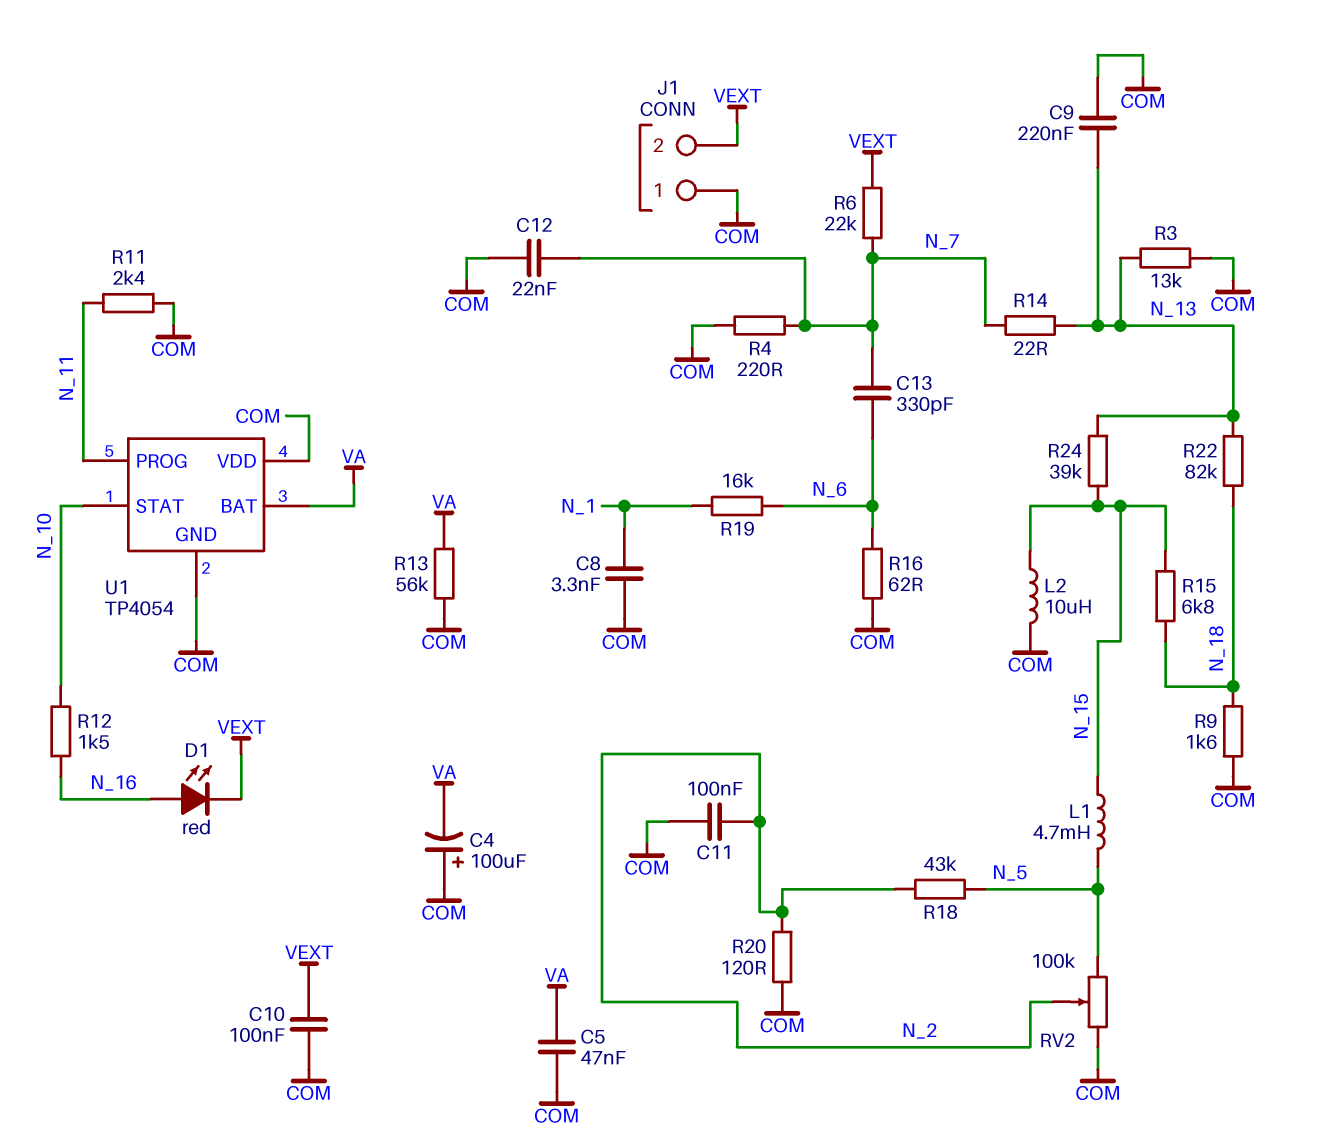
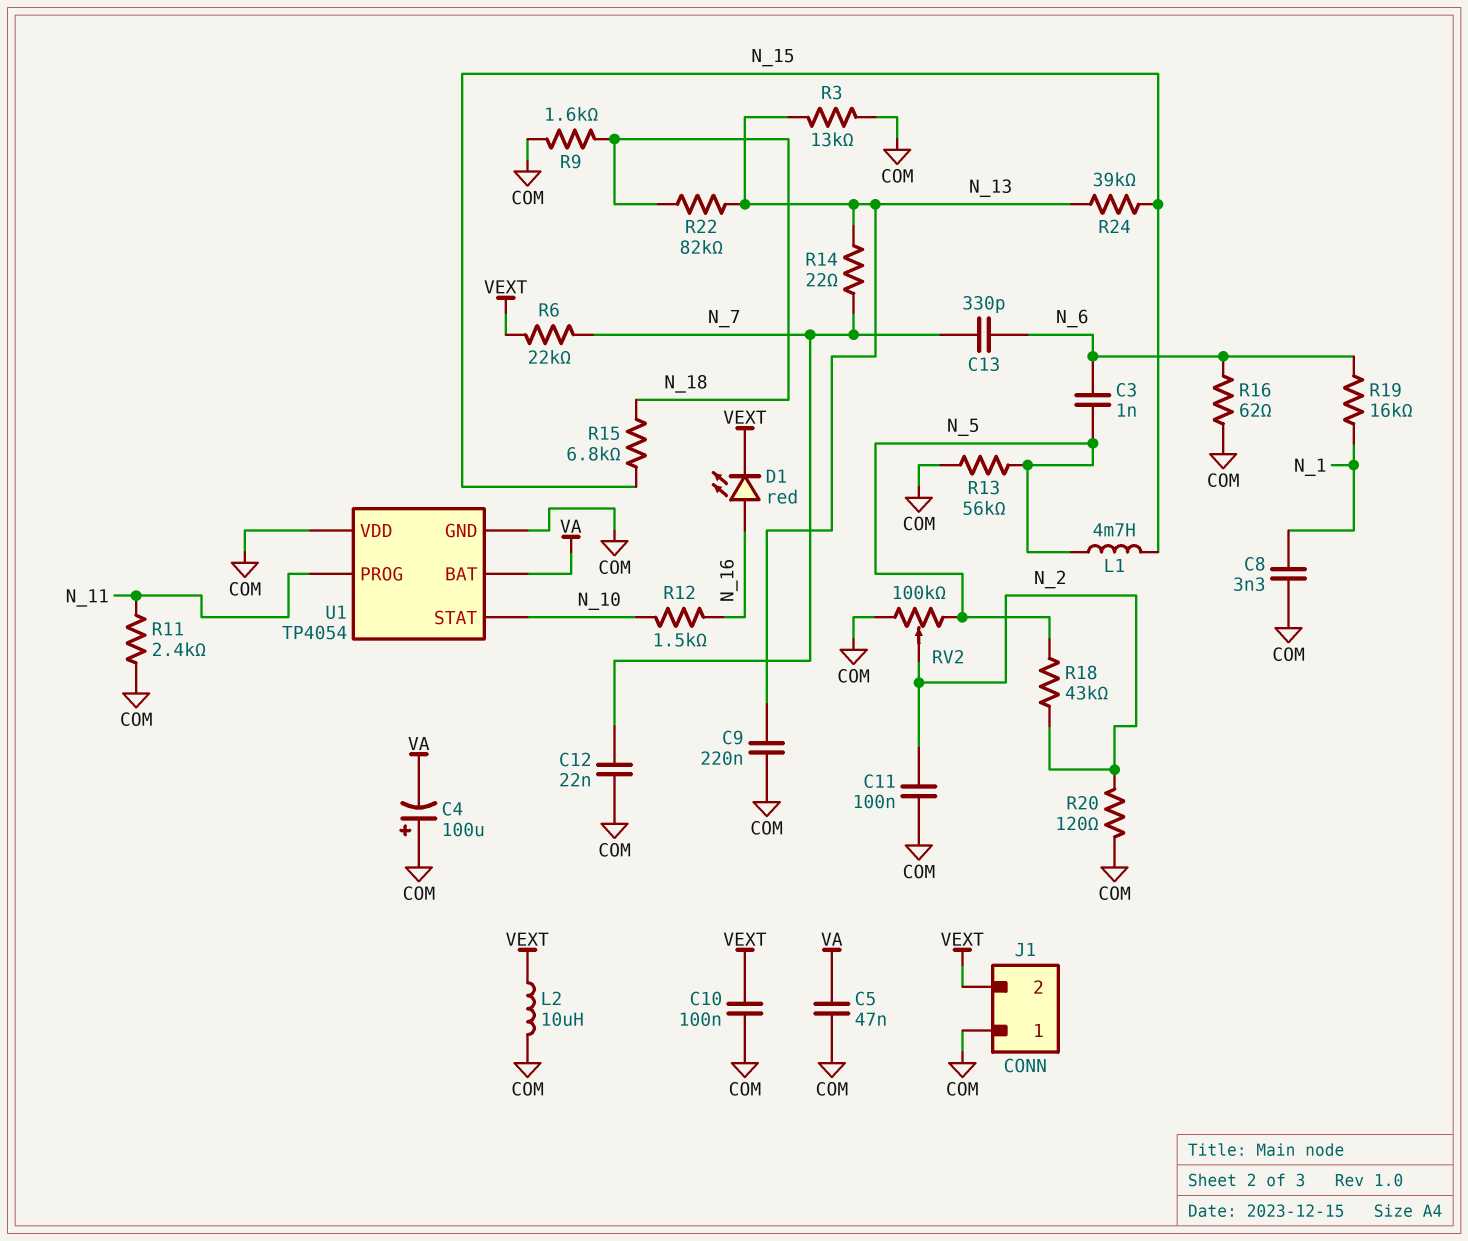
C3: none -> 1nF (N_5, N_6)
L2: 10uH (COM, N_15) -> 10uH (COM, VEXT)
R4: 220 (COM, N_7) -> none
R13: 56k (COM, VA) -> 56k (COM, N_5)

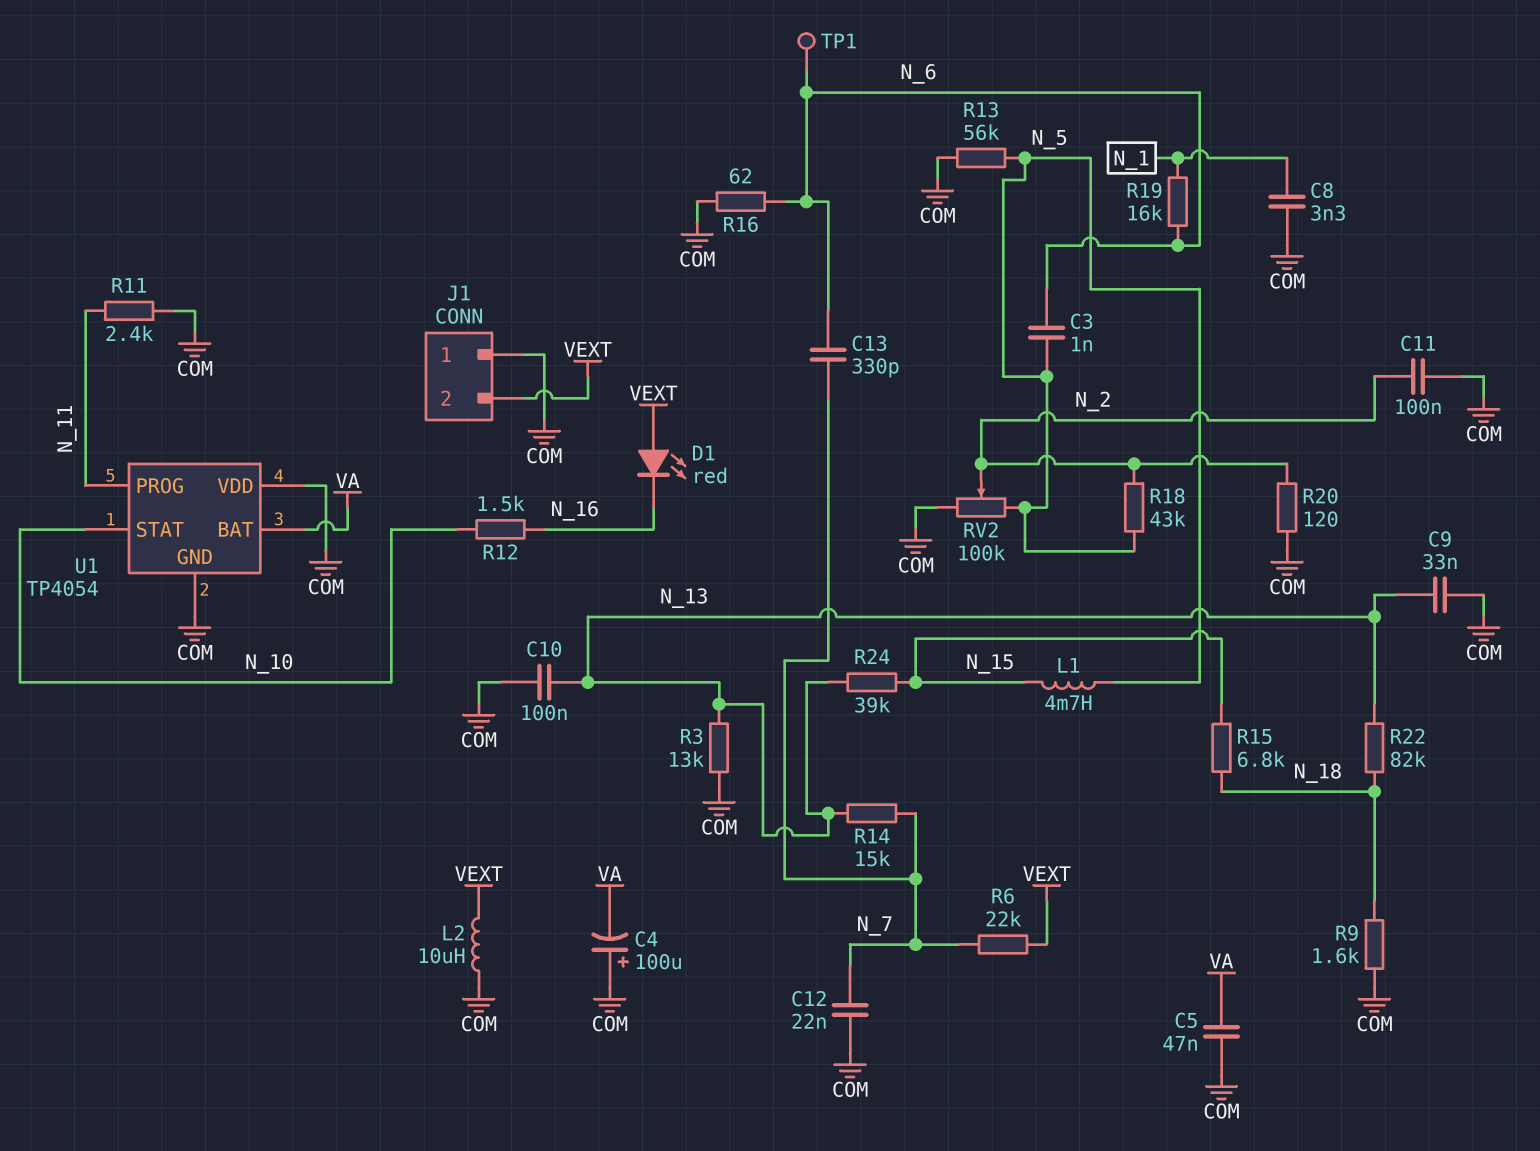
C9: 220nF (COM, N_13) -> 33nF (COM, N_13)
C10: 100nF (COM, VEXT) -> 100nF (COM, N_13)
D1: LED red (A N_16, K VEXT) -> LED red (A VEXT, K N_16)
R14: 22 (N_7, N_13) -> 15k (N_7, N_13)
TP1: none -> test point (N_6)

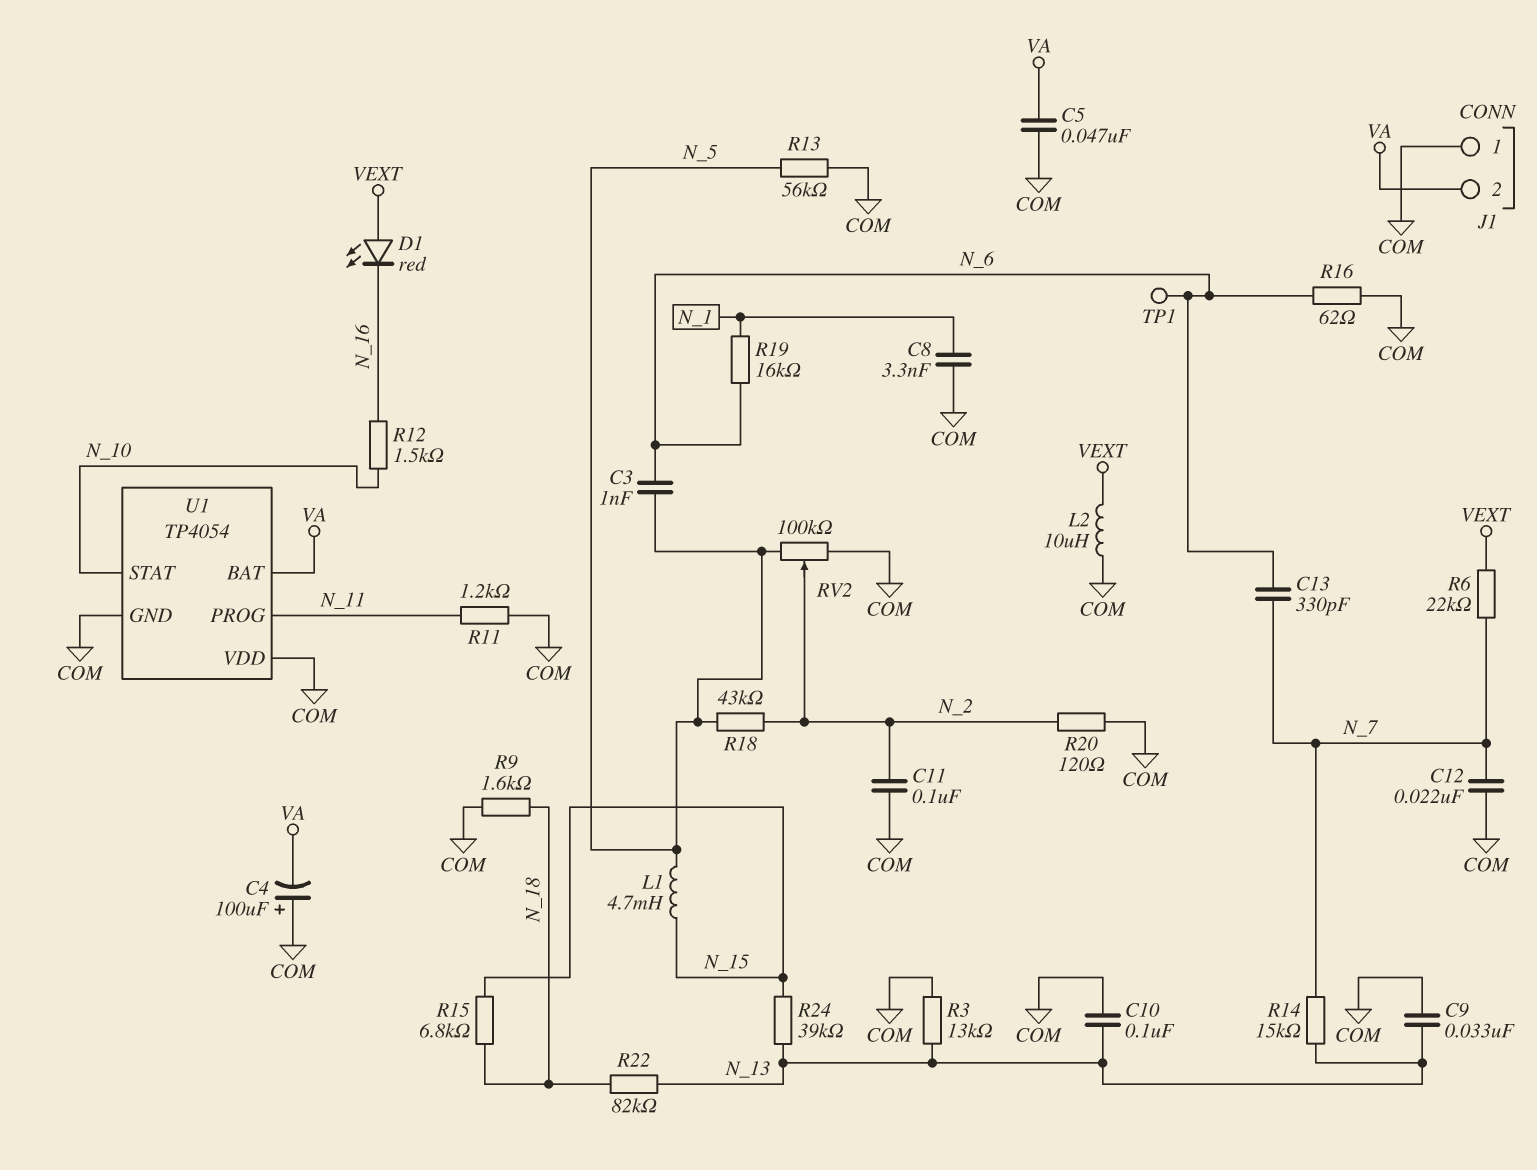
J1 pin 2: VEXT -> VA
R11: 2.4k (COM, N_11) -> 1.2k (COM, N_11)

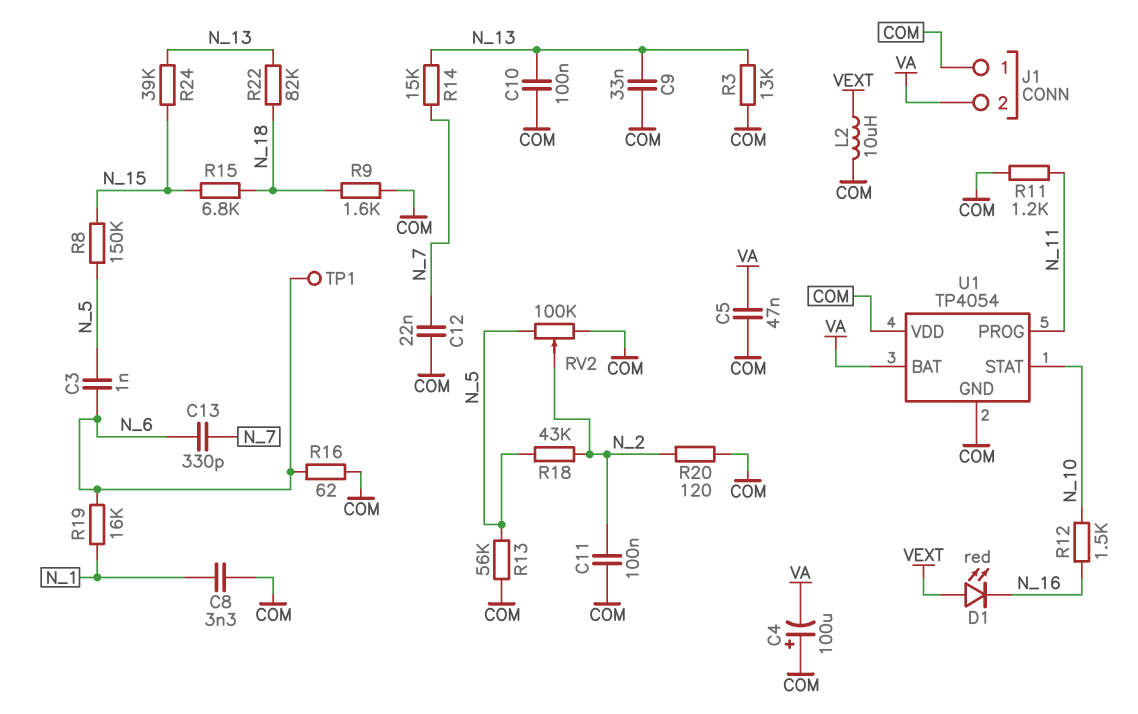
L1: 4.7mH (N_5, N_15) -> none
R6: 22k (N_7, VEXT) -> none
R8: none -> 150k (N_5, N_15)

